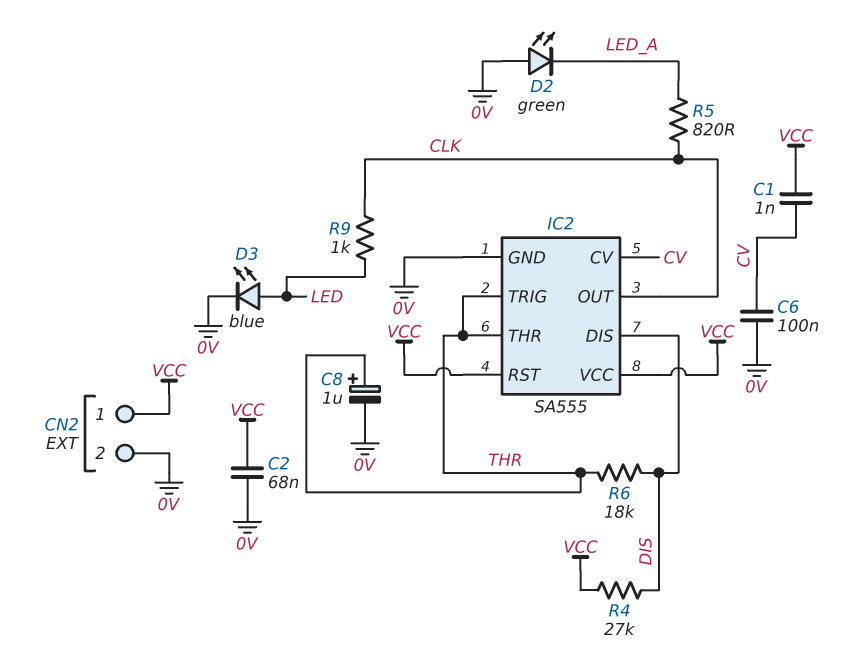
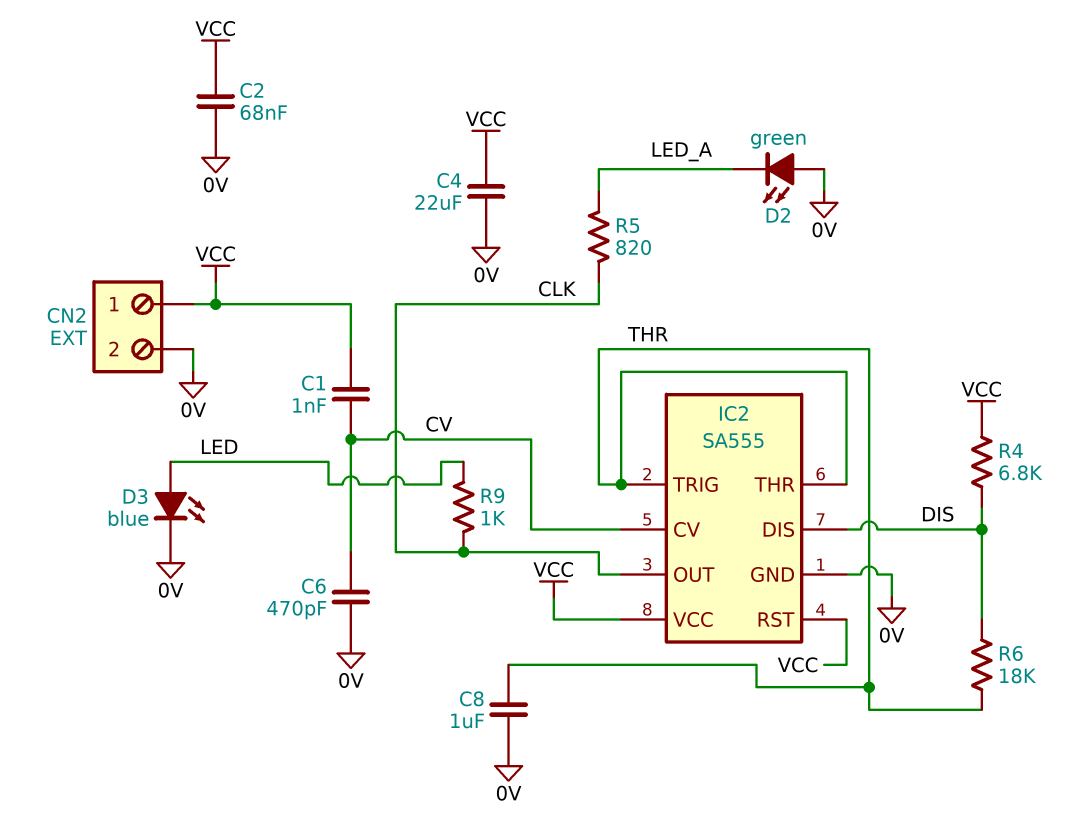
C4: none -> 22uF (0V, VCC)
C6: 100nF (0V, CV) -> 470pF (0V, CV)
C8: 1uF (plus THR, minus 0V) -> 1uF (0V, THR)
R4: 27k (DIS, VCC) -> 6.8k (DIS, VCC)

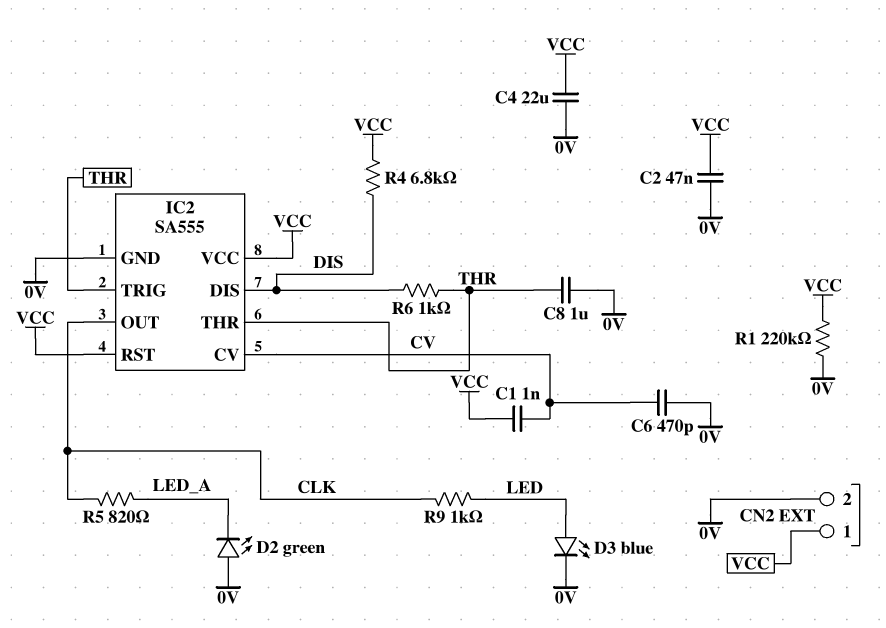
C2: 68nF (0V, VCC) -> 47nF (0V, VCC)
R1: none -> 220k (0V, VCC)
R6: 18k (DIS, THR) -> 1k (DIS, THR)

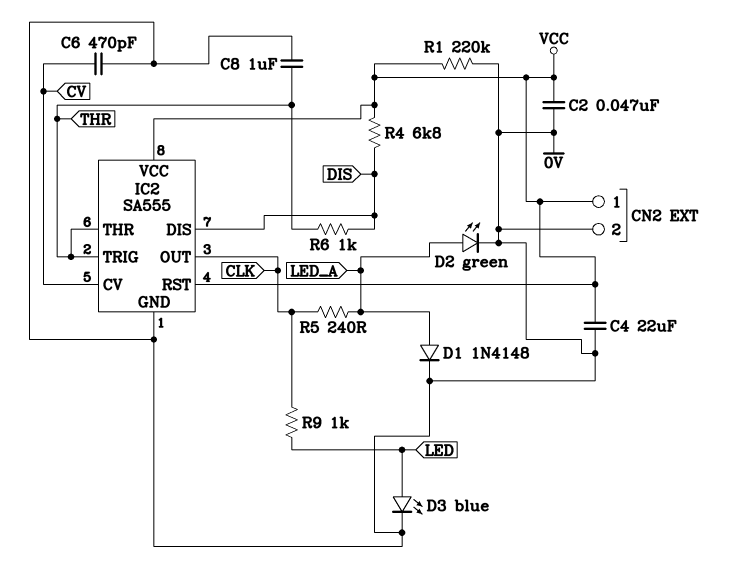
C1: 1nF (CV, VCC) -> none
D1: none -> diode 1N4148 (A LED_A, K 0V)
D2: LED green (A 0V, K LED_A) -> LED green (A LED_A, K 0V)
R5: 820 (CLK, LED_A) -> 240 (CLK, LED_A)

